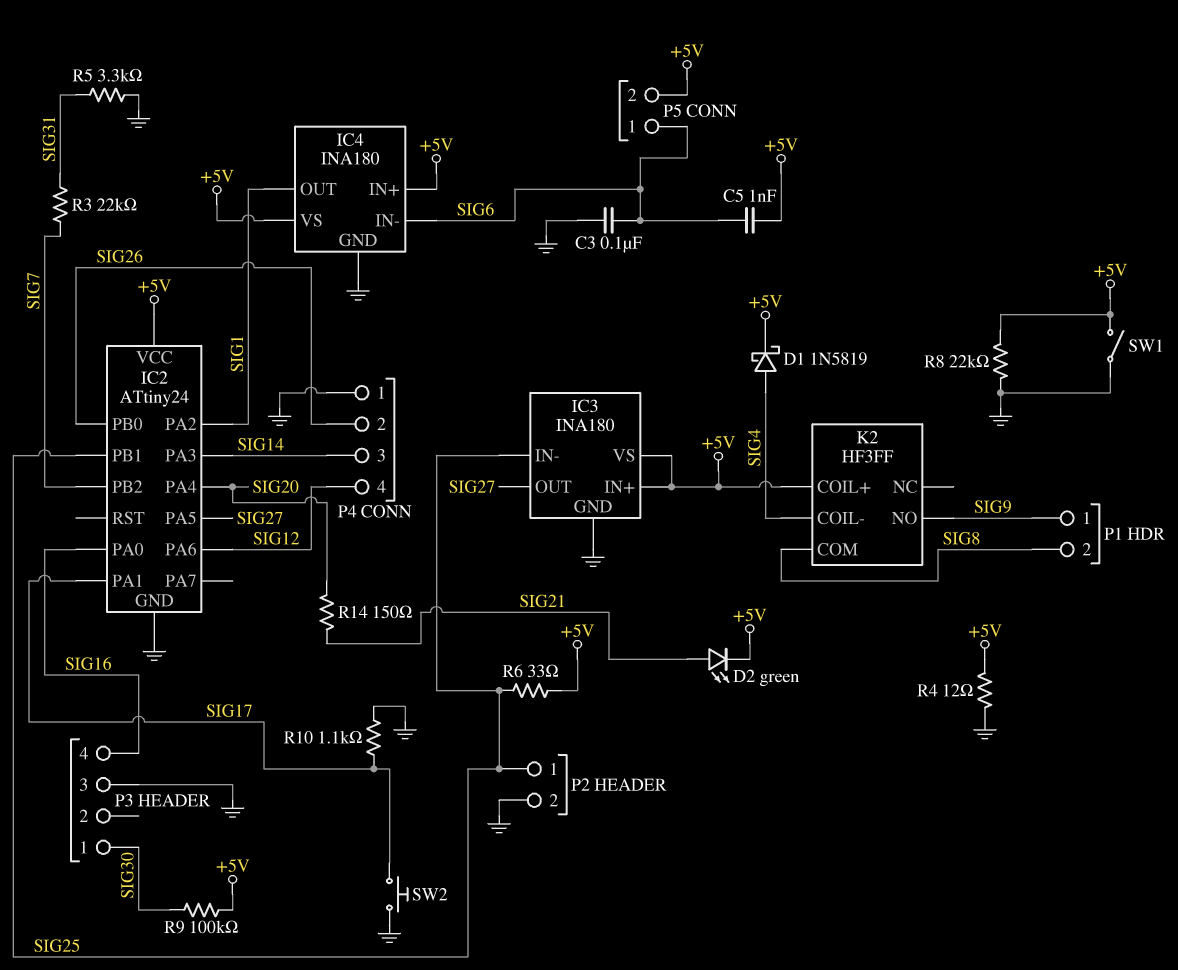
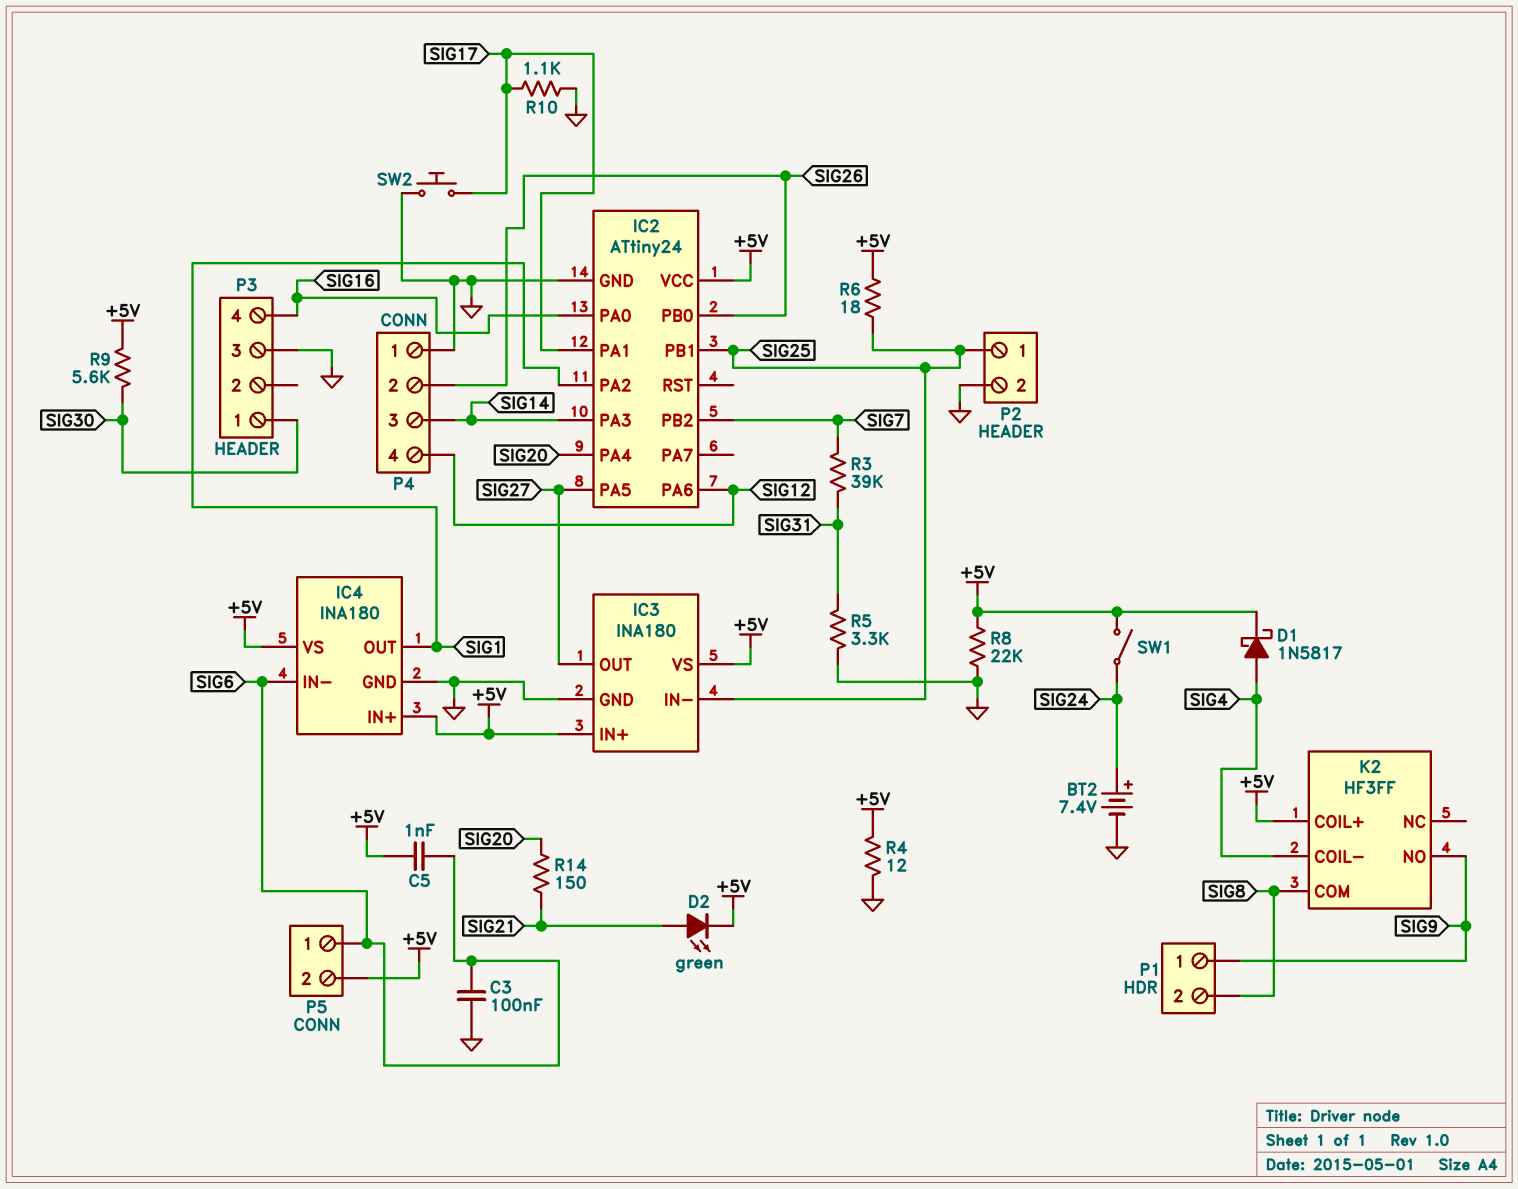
BT2: none -> 7.4V (plus SIG24, minus GND)
D1: schottky 1N5819 (A SIG4, K +5V) -> schottky 1N5817 (A SIG4, K +5V)
R3: 22k (SIG7, SIG31) -> 39k (SIG7, SIG31)
R6: 33 (+5V, SIG25) -> 18 (+5V, SIG25)
R9: 100k (+5V, SIG30) -> 5.6k (+5V, SIG30)
SW1: switch (+5V, GND) -> switch (+5V, SIG24)

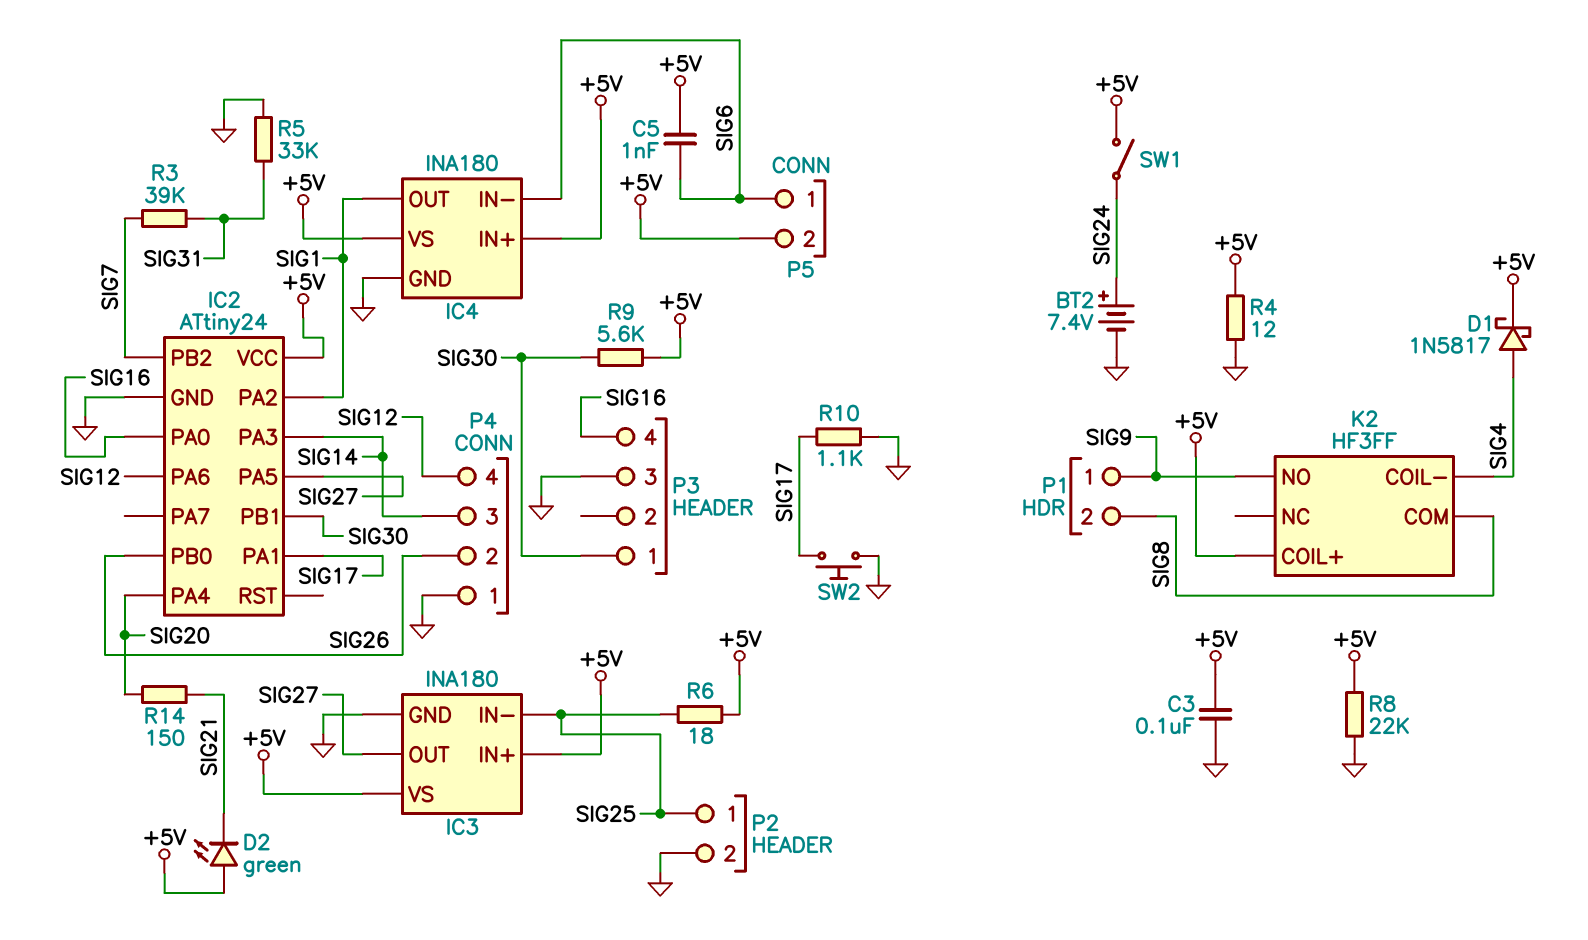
C3: 100nF (GND, SIG6) -> 100nF (+5V, GND)
D2: LED green (A SIG21, K +5V) -> LED green (A +5V, K SIG21)
IC2 pin PB1: SIG25 -> SIG30
R5: 3.3k (GND, SIG31) -> 33k (GND, SIG31)

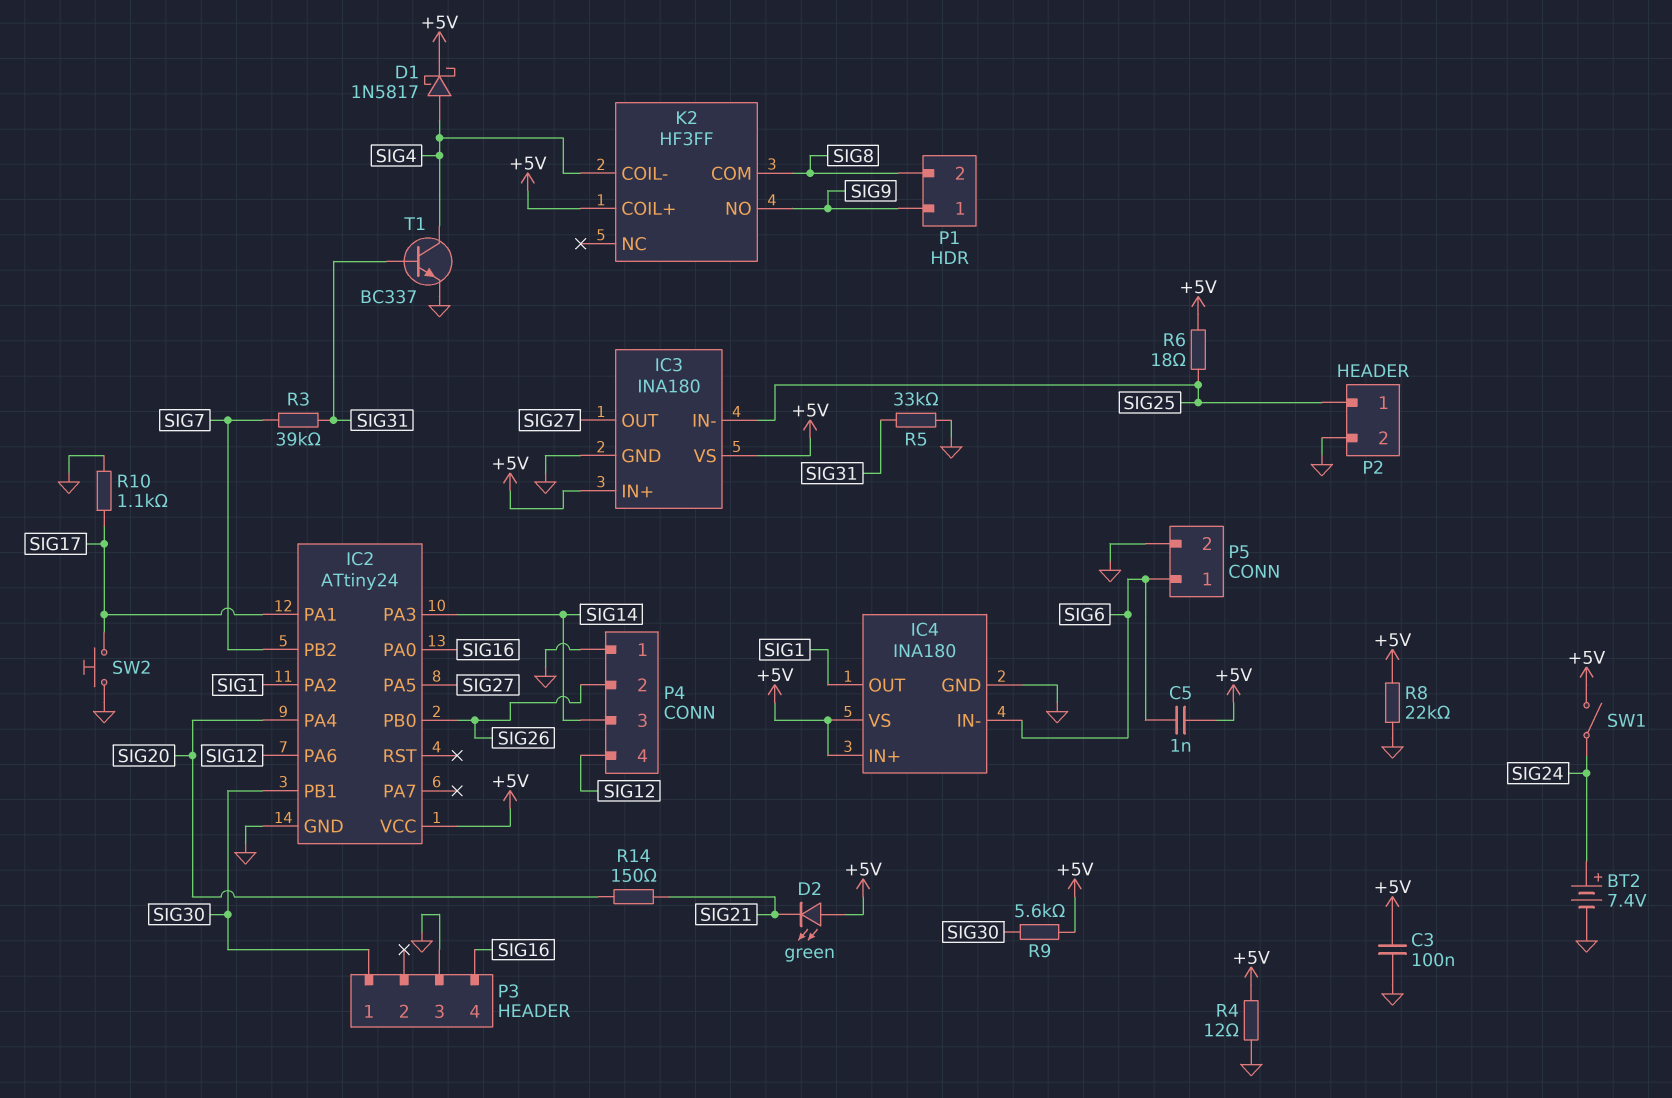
P5 pin 2: +5V -> GND
T1: none -> NPN BC337 (B SIG31, C SIG4, E GND)

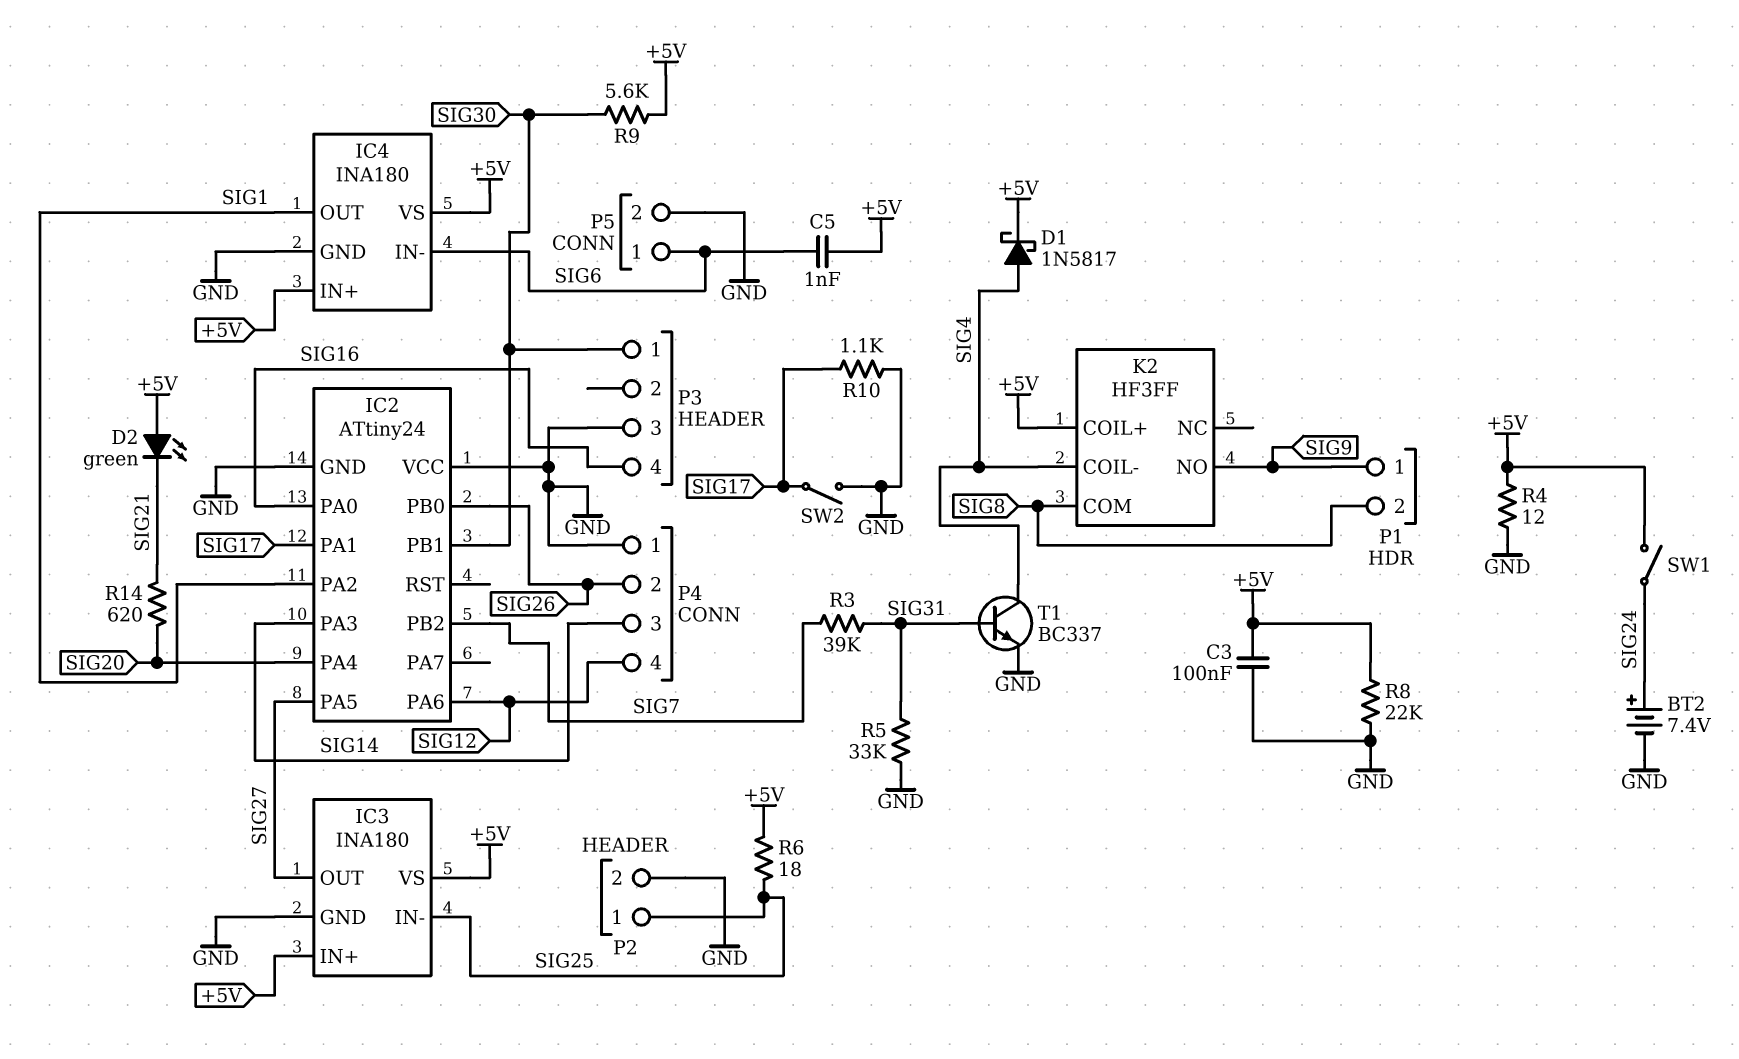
IC2 pin VCC: +5V -> GND
R14: 150 (SIG20, SIG21) -> 620 (SIG20, SIG21)
SW2: button (GND, SIG17) -> switch (GND, SIG17)

